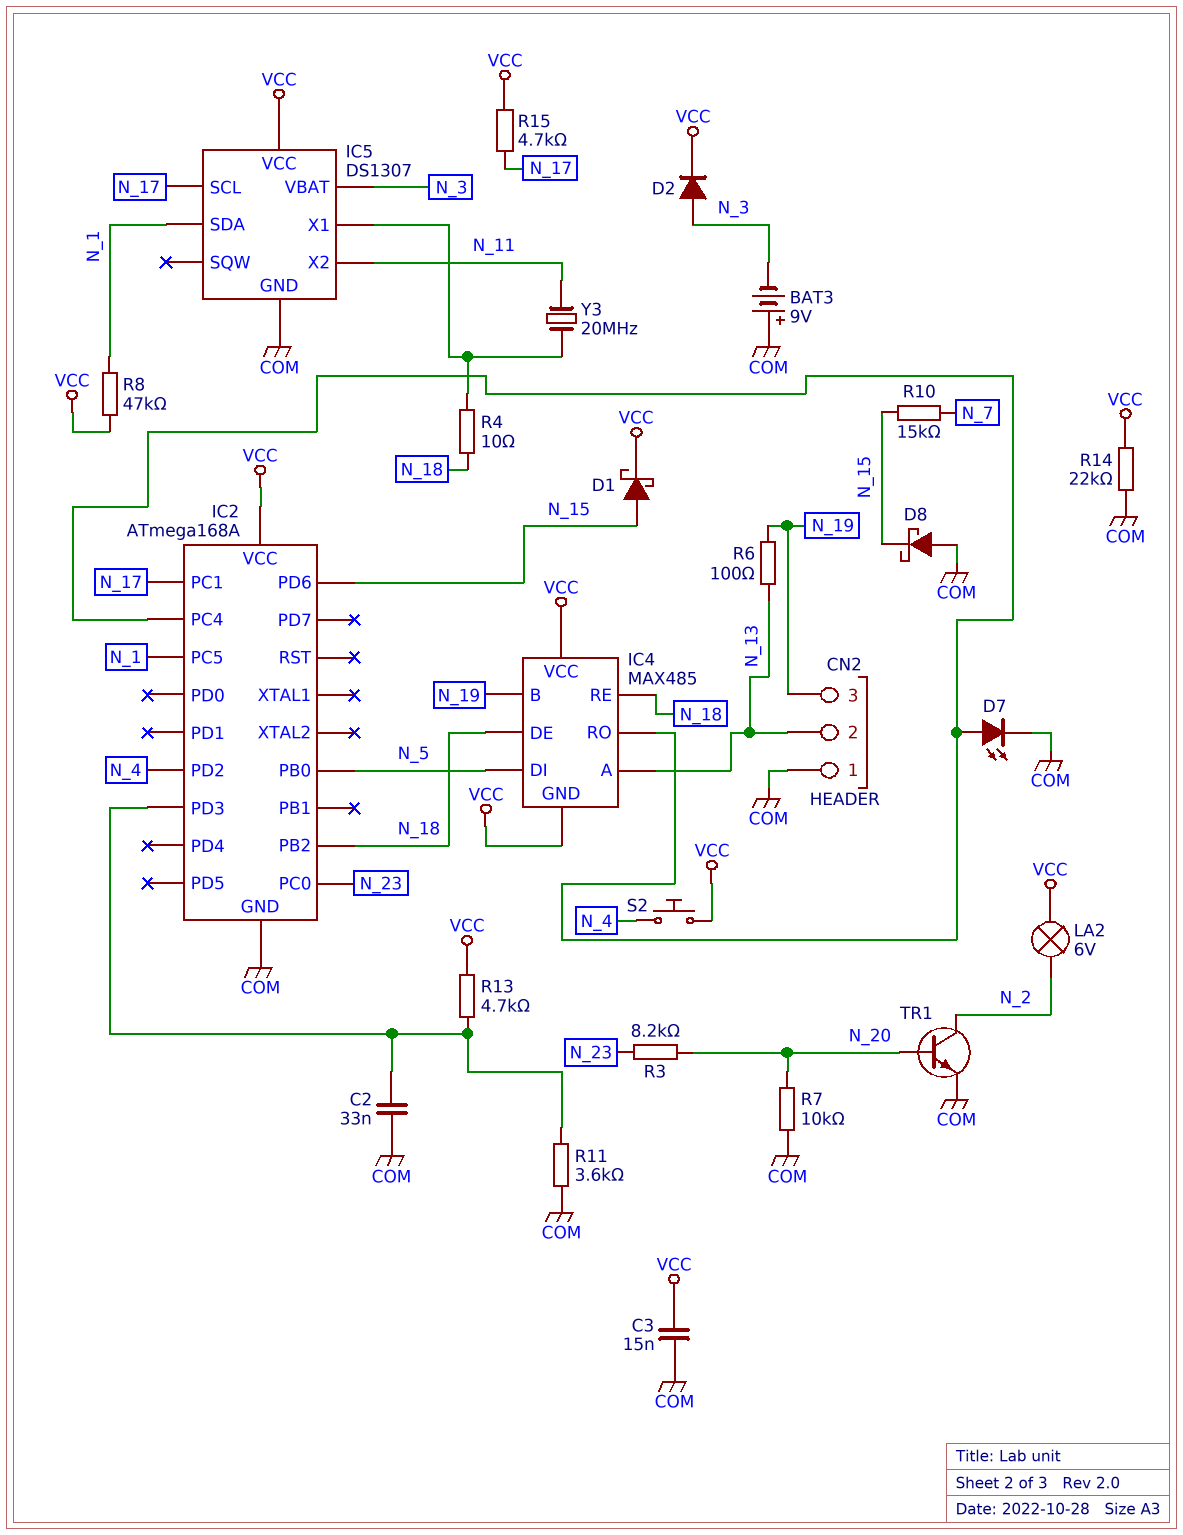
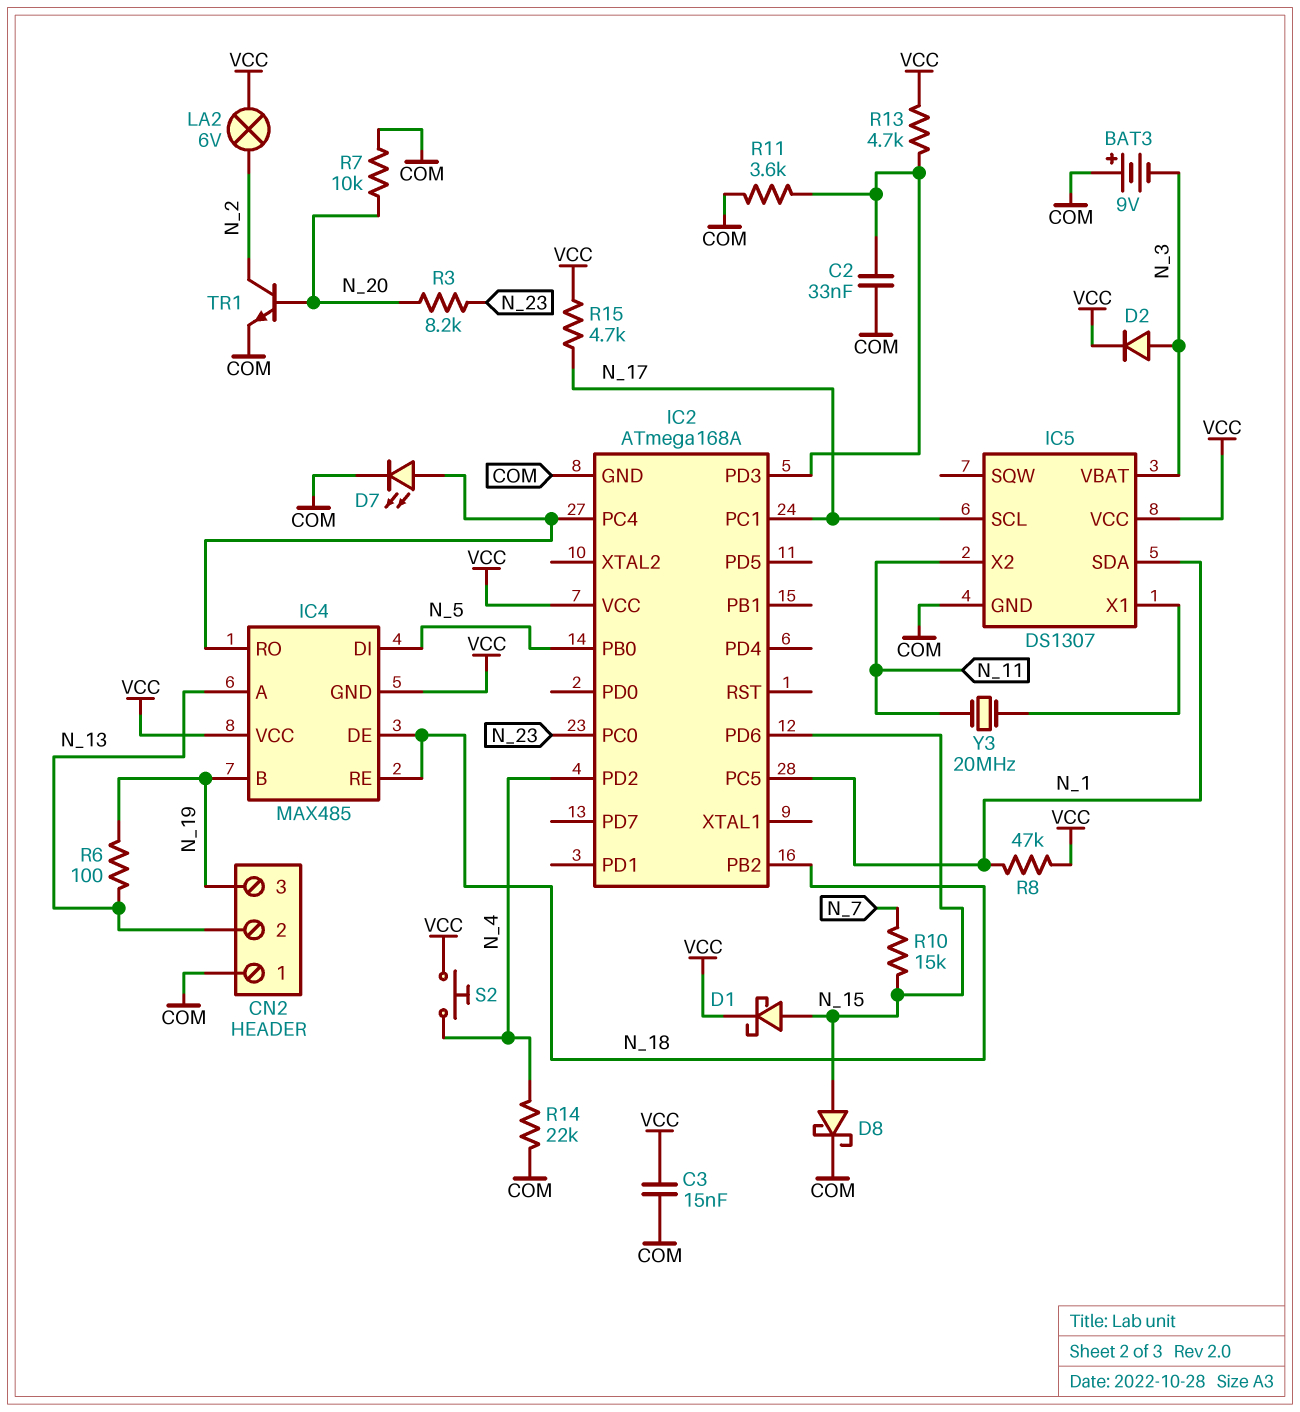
D8: schottky (A COM, K N_15) -> schottky (A N_15, K COM)
R4: 10 (IC5/X1, N_18) -> none
R14: 22k (COM, VCC) -> 22k (COM, N_4)

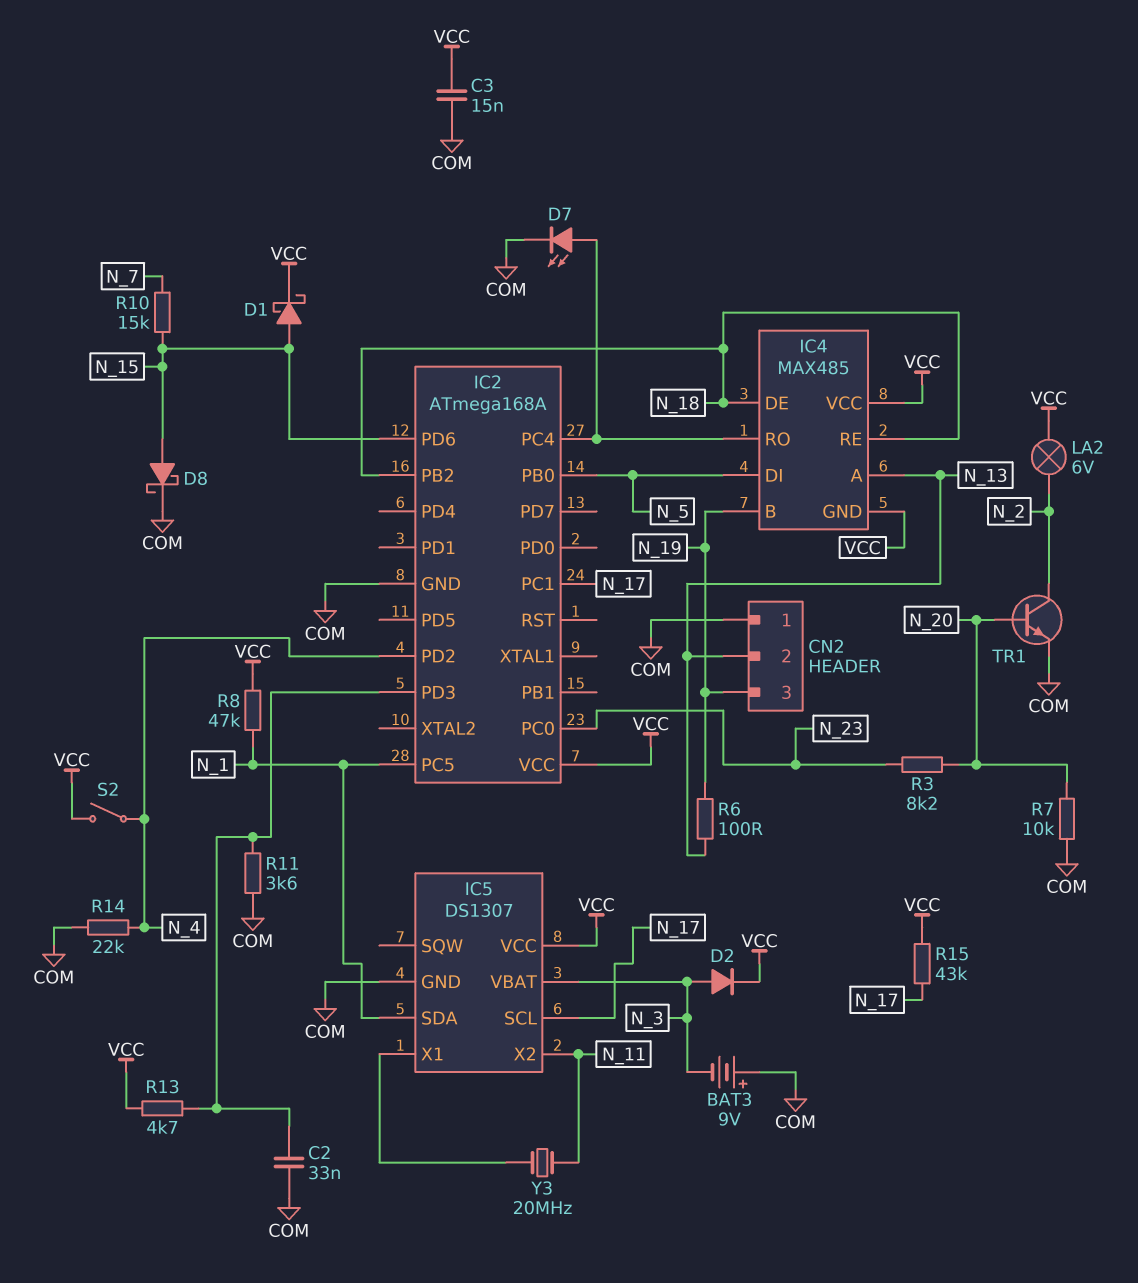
R15: 4.7k (N_17, VCC) -> 43k (N_17, VCC)
S2: button (N_4, VCC) -> switch (N_4, VCC)

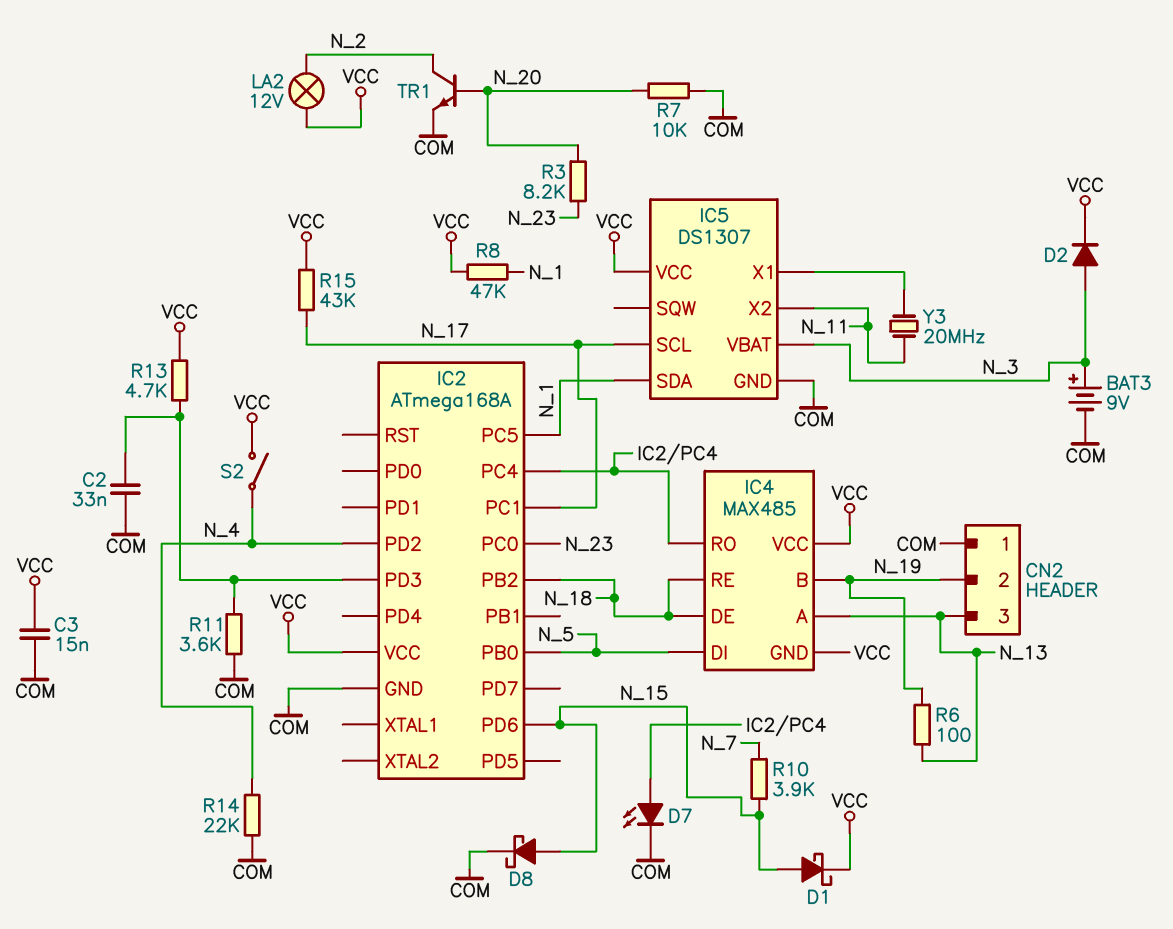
BAT3: 9V (plus COM, minus N_3) -> 9V (plus N_3, minus COM)
CN2 pin 2: N_13 -> N_19
CN2 pin 3: N_19 -> N_13
LA2: lamp 6V (N_2, VCC) -> lamp 12V (N_2, VCC)
R10: 15k (N_7, N_15) -> 3.9k (N_7, N_15)

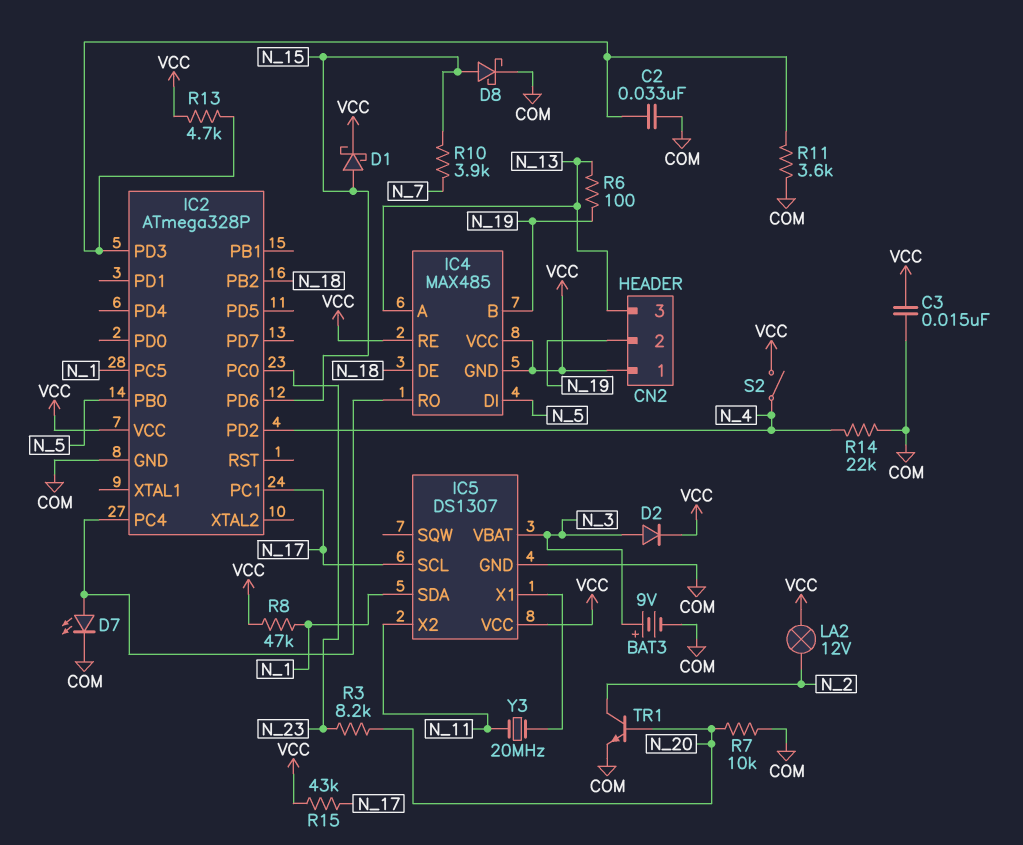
CN2 pin 1: COM -> VCC
IC2: ATmega168A -> ATmega328P
IC4 pin RE: N_18 -> VCC

